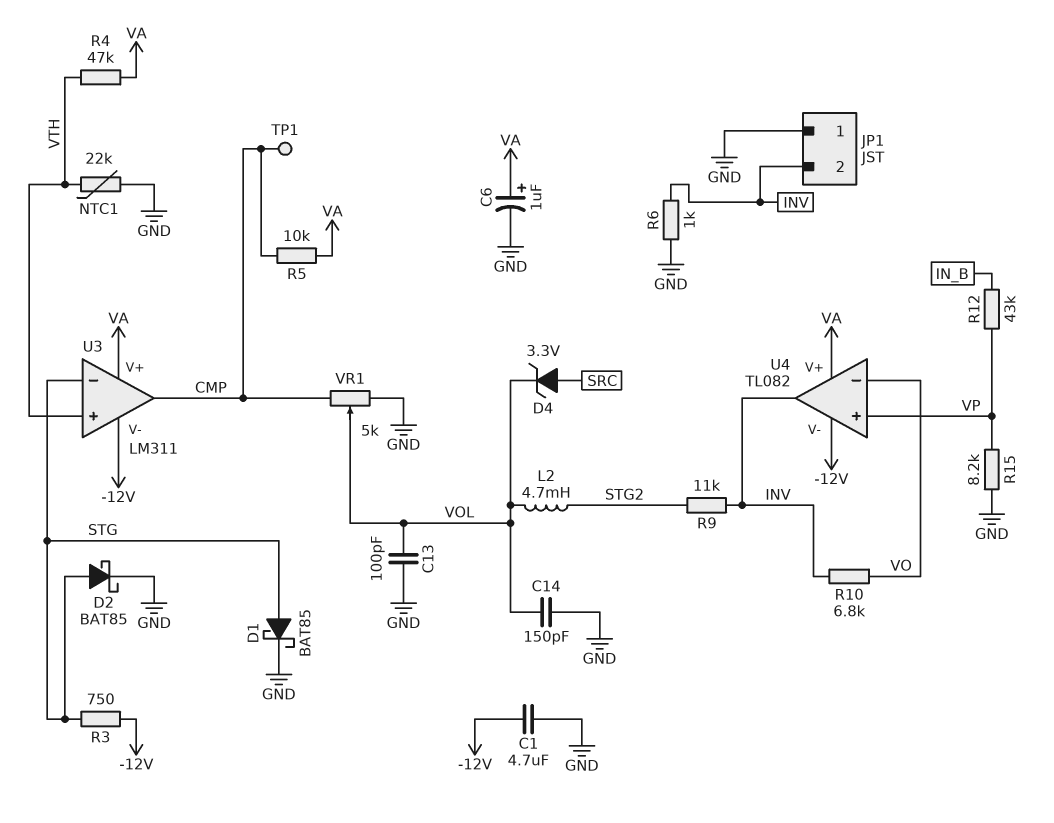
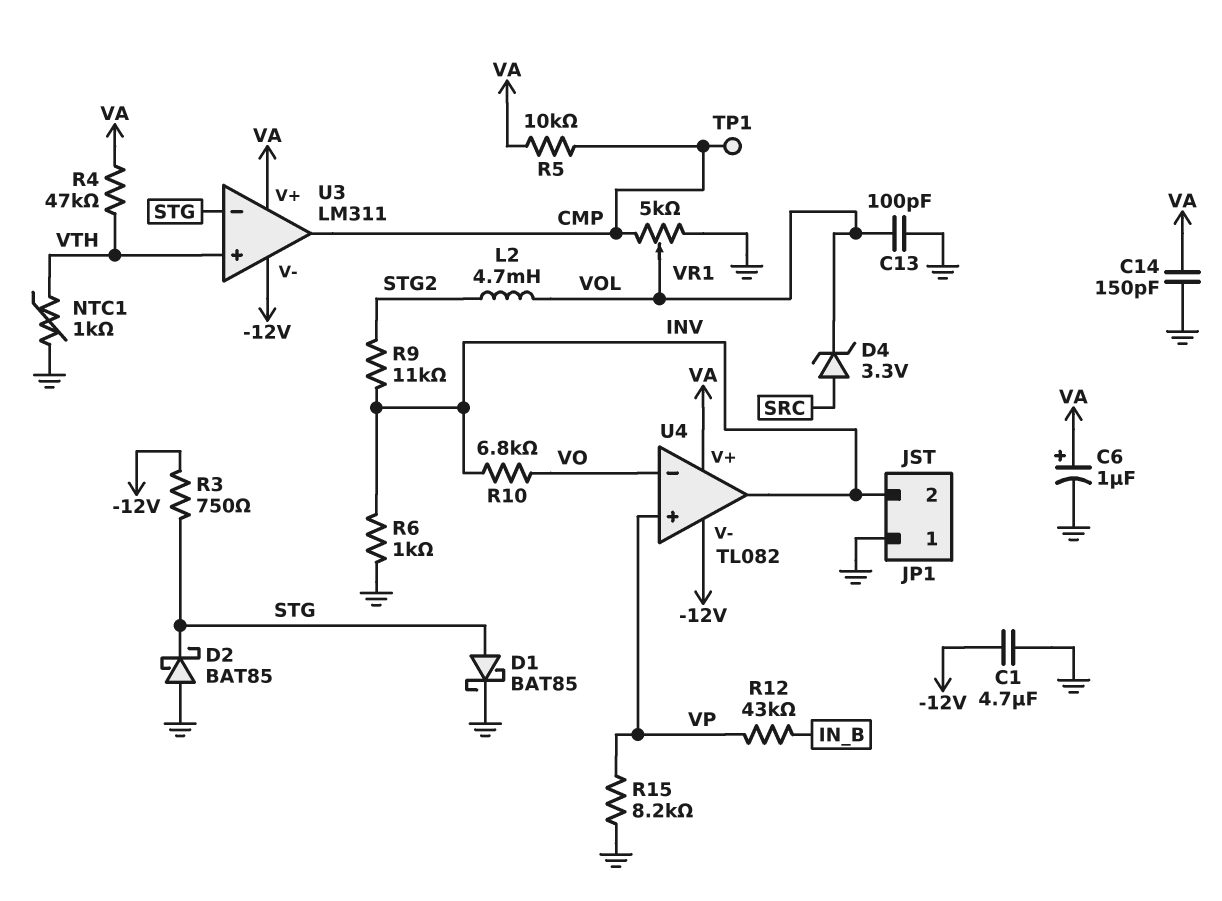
C14: 150pF (GND, VOL) -> 150pF (GND, VA)
D2: schottky BAT85 (A STG, K GND) -> schottky BAT85 (A GND, K STG)
NTC1: 22k (GND, VTH) -> 1k (GND, VTH)

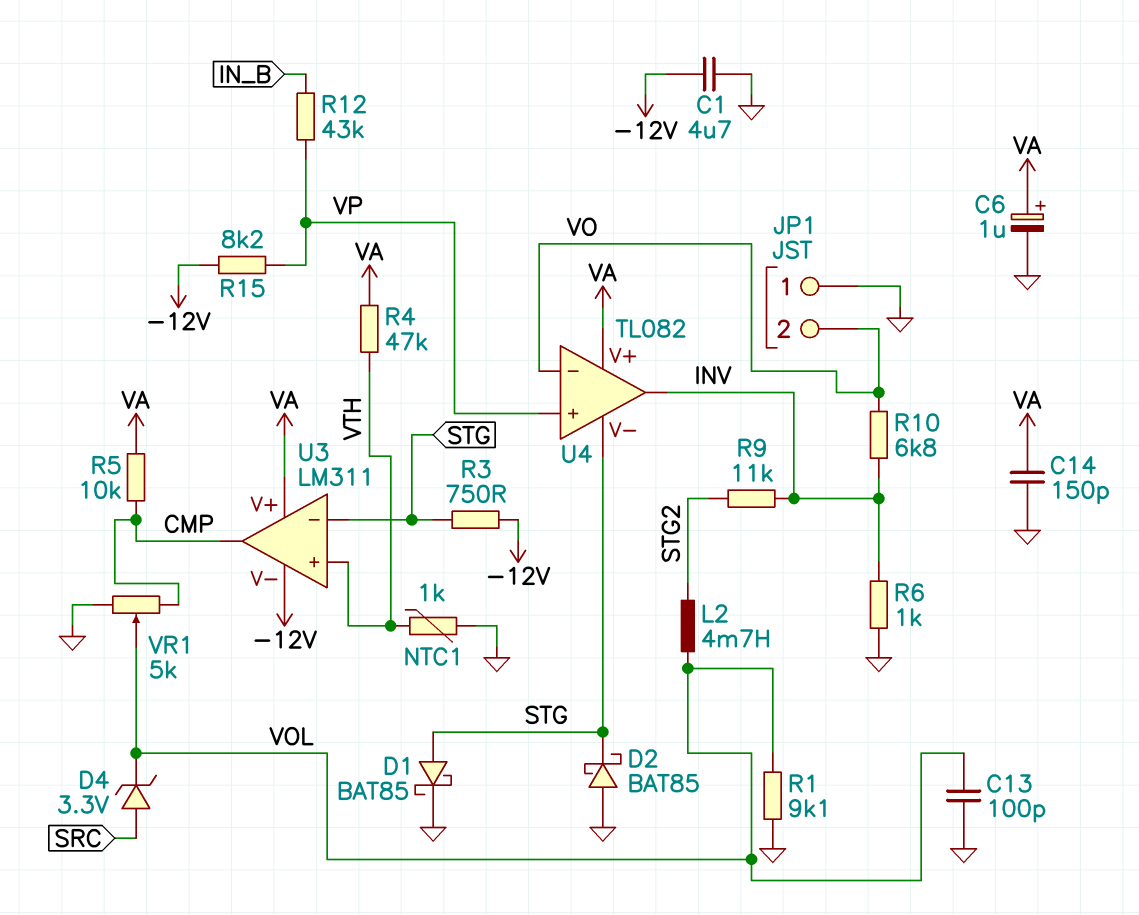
JP1 pin 2: INV -> VO
R1: none -> 9.1k (GND, VOL)
R15: 8.2k (GND, VP) -> 8.2k (-12V, VP)
TP1: test point (CMP) -> none
U4 pin V-: -12V -> STG

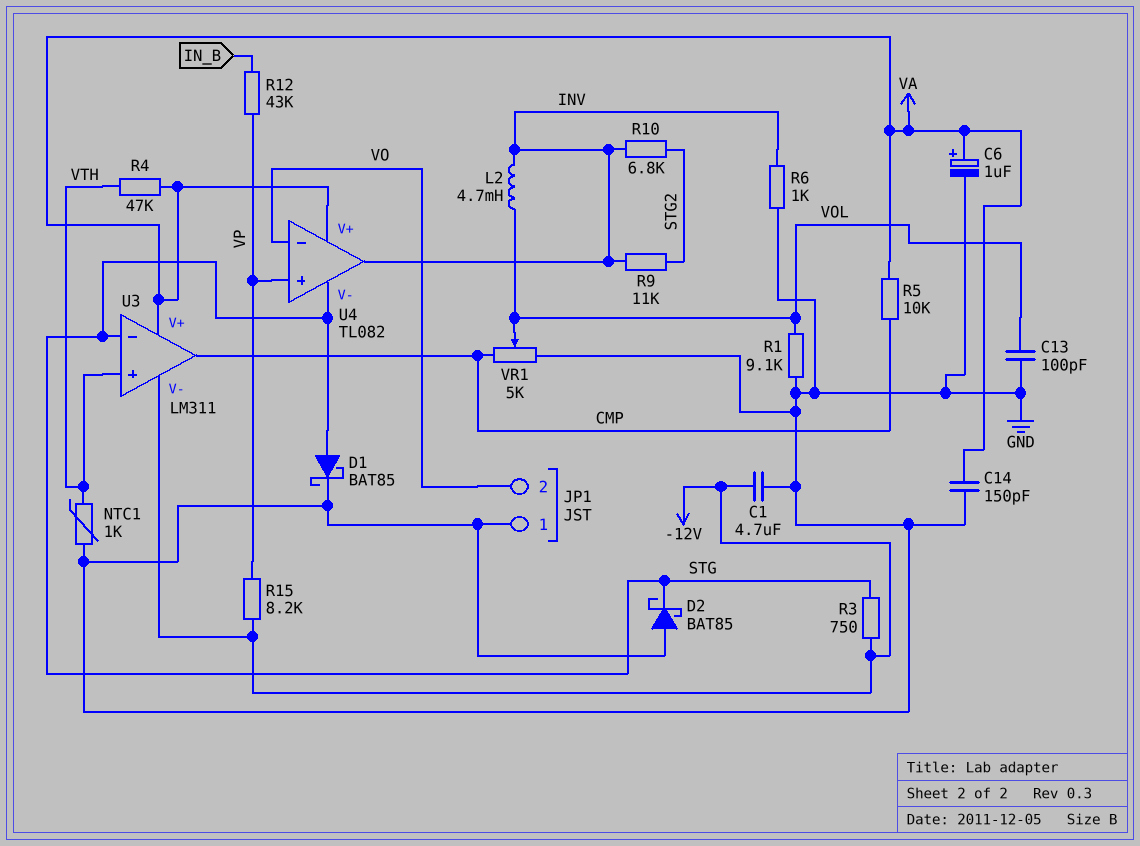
D4: zener 3.3V (A SRC, K VOL) -> none
L2: 4.7mH (STG2, VOL) -> 4.7mH (INV, VOL)
R10: 6.8k (INV, VO) -> 6.8k (INV, STG2)

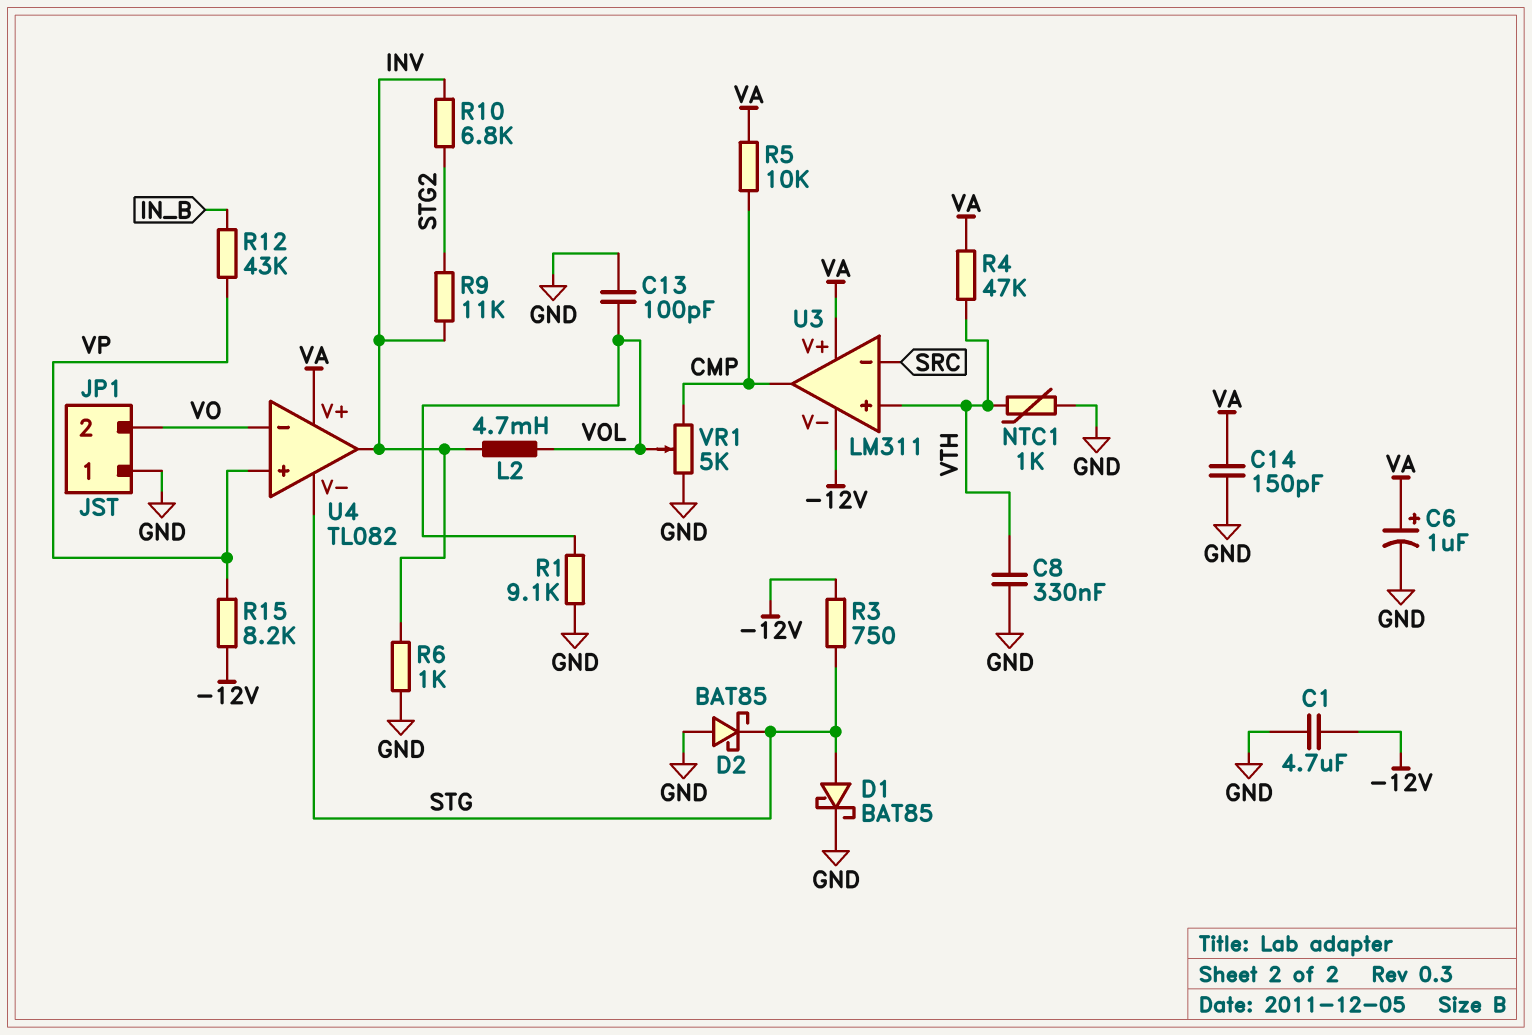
C8: none -> 330nF (GND, VTH)
U3 pin in-: STG -> SRC

